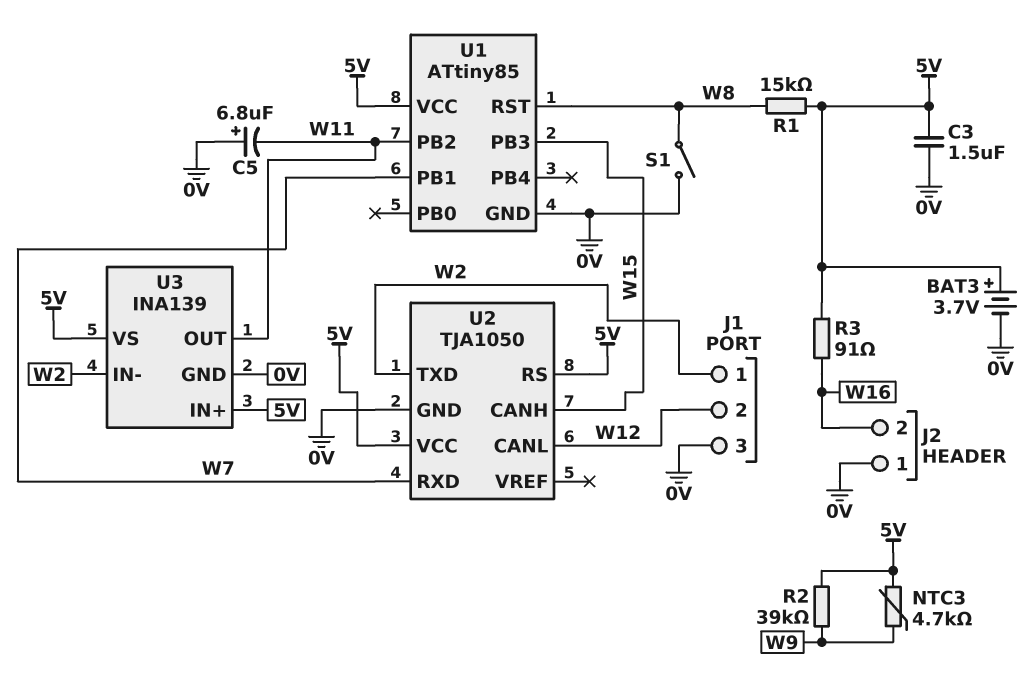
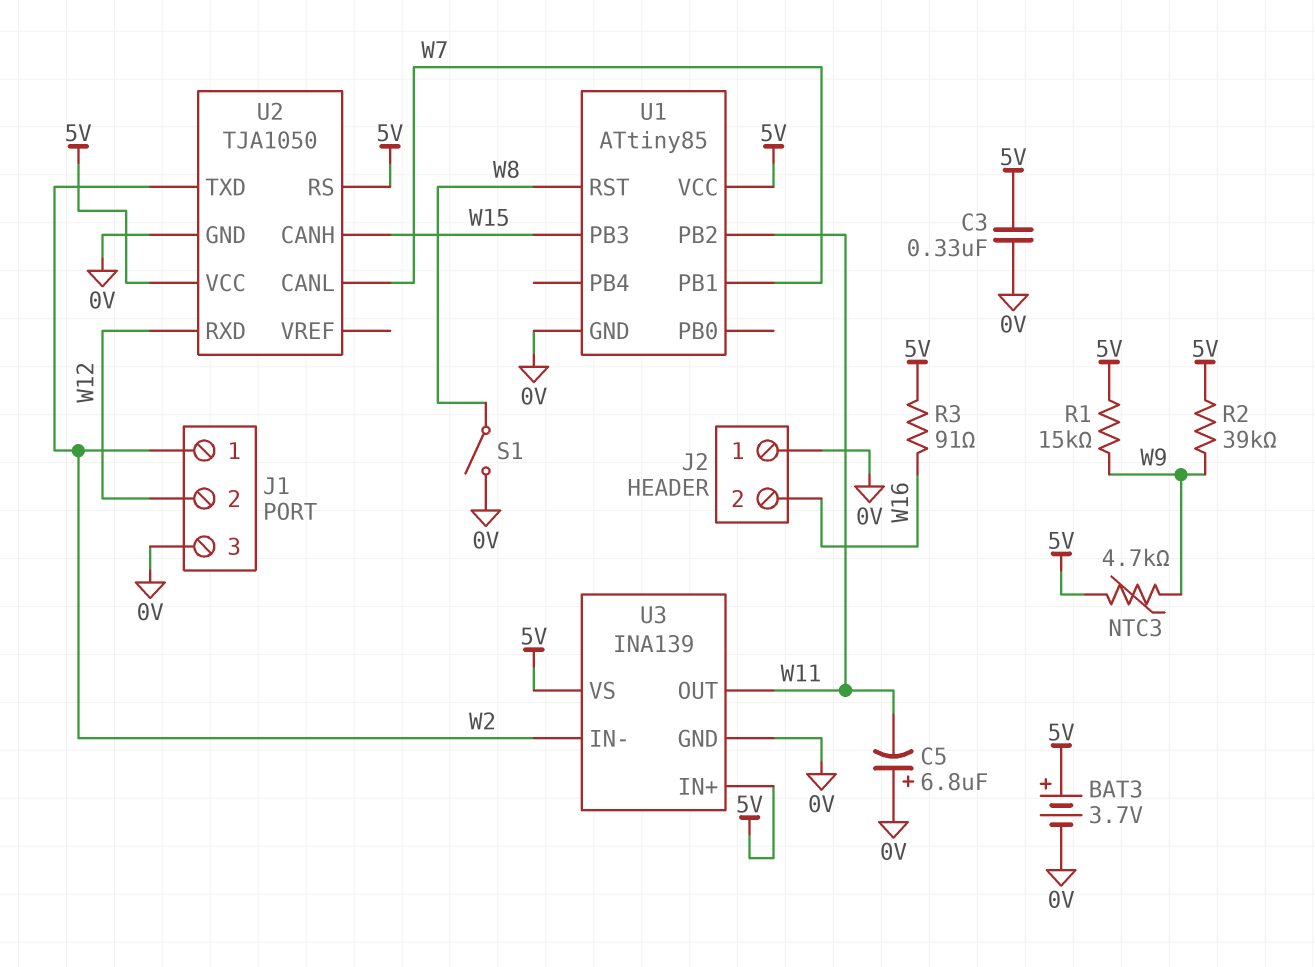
C3: 1.5uF (0V, 5V) -> 330nF (0V, 5V)
R1: 15k (5V, W8) -> 15k (5V, W9)
U2 pin CANL: W12 -> W7
U2 pin RXD: W7 -> W12

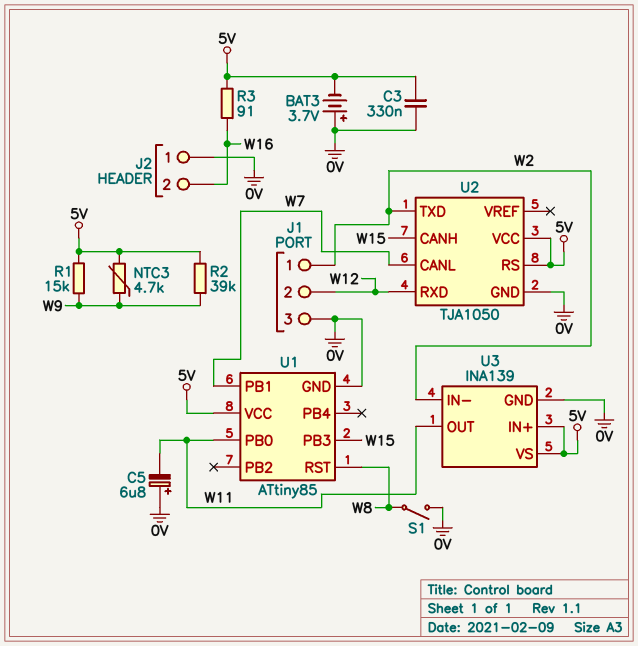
BAT3: 3.7V (plus 5V, minus 0V) -> 3.7V (plus 0V, minus 5V)
U1 pin PB0: none -> W11
U1 pin PB2: W11 -> none

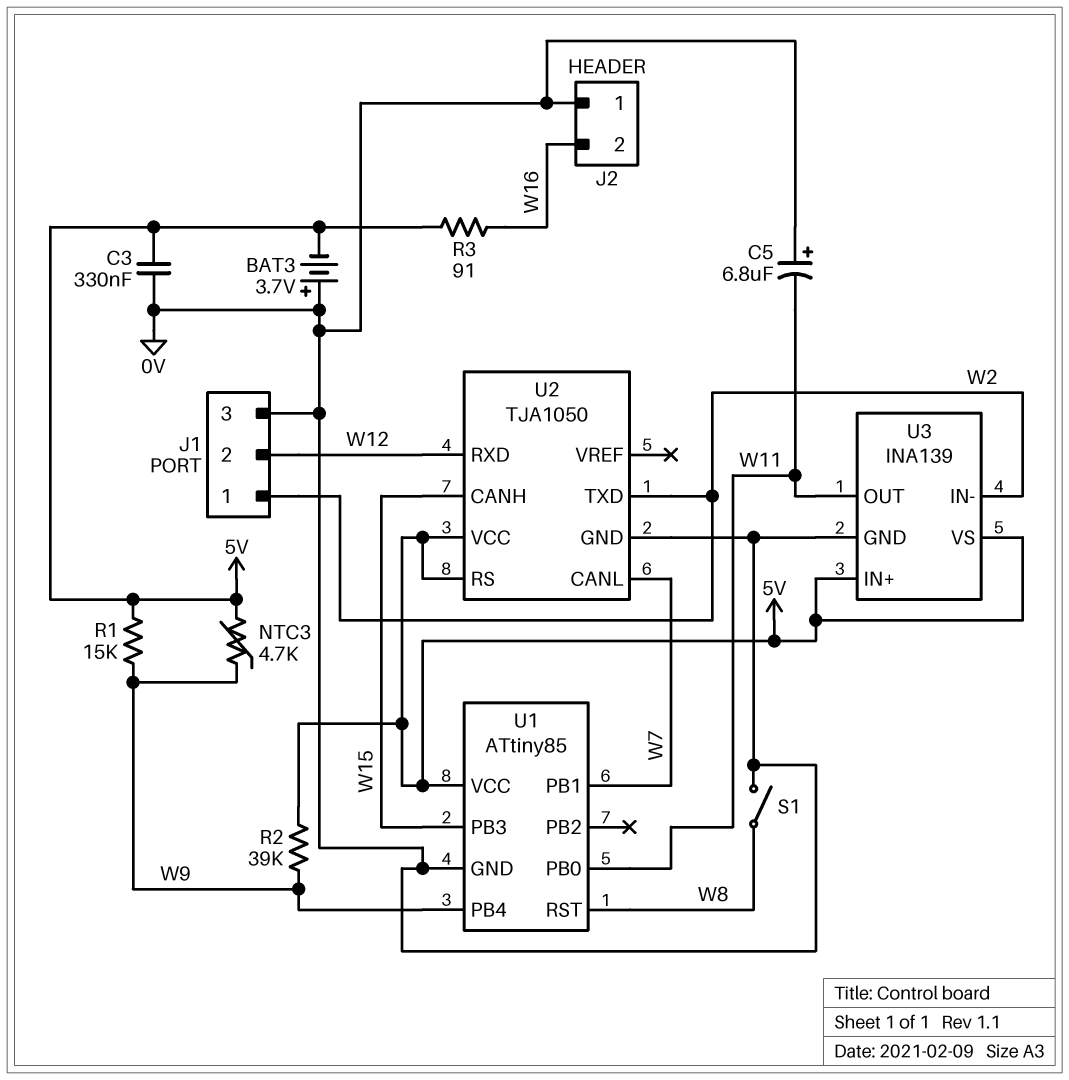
U1 pin PB4: none -> W9

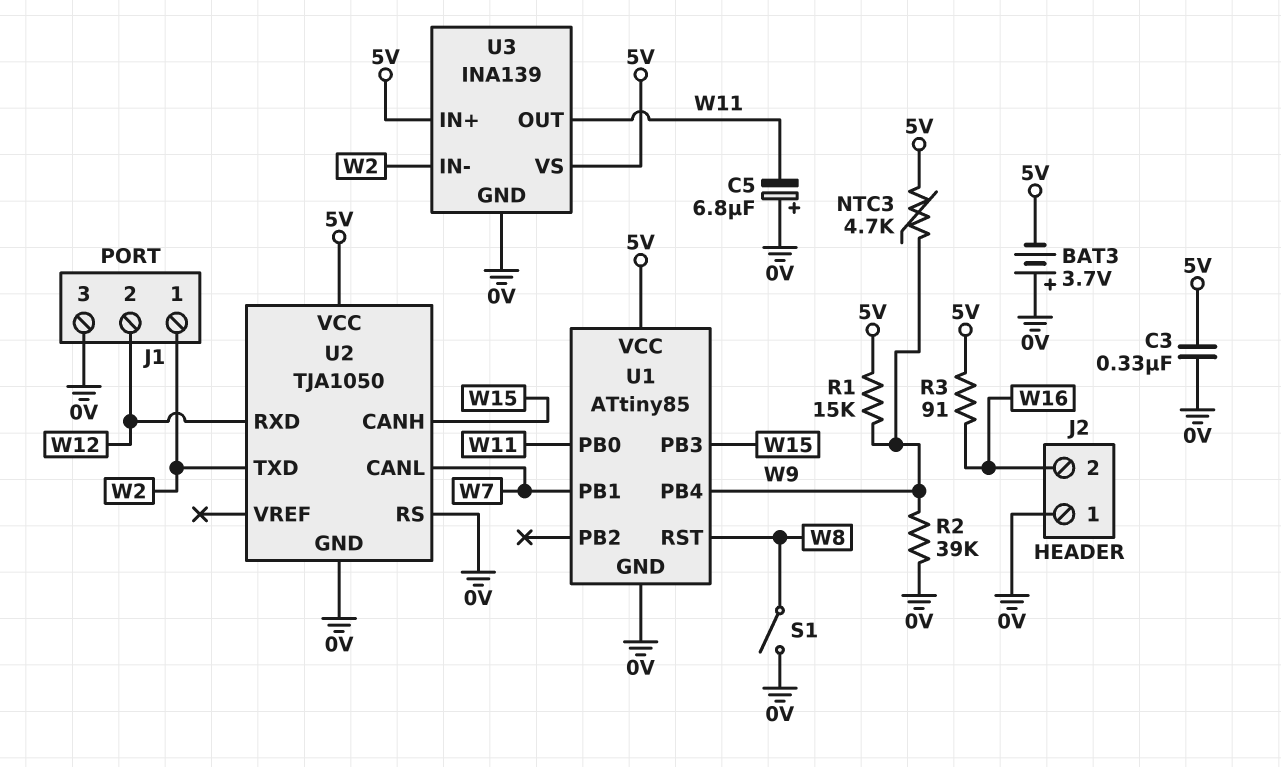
R2: 39k (5V, W9) -> 39k (0V, W9)
U2 pin RS: 5V -> 0V

